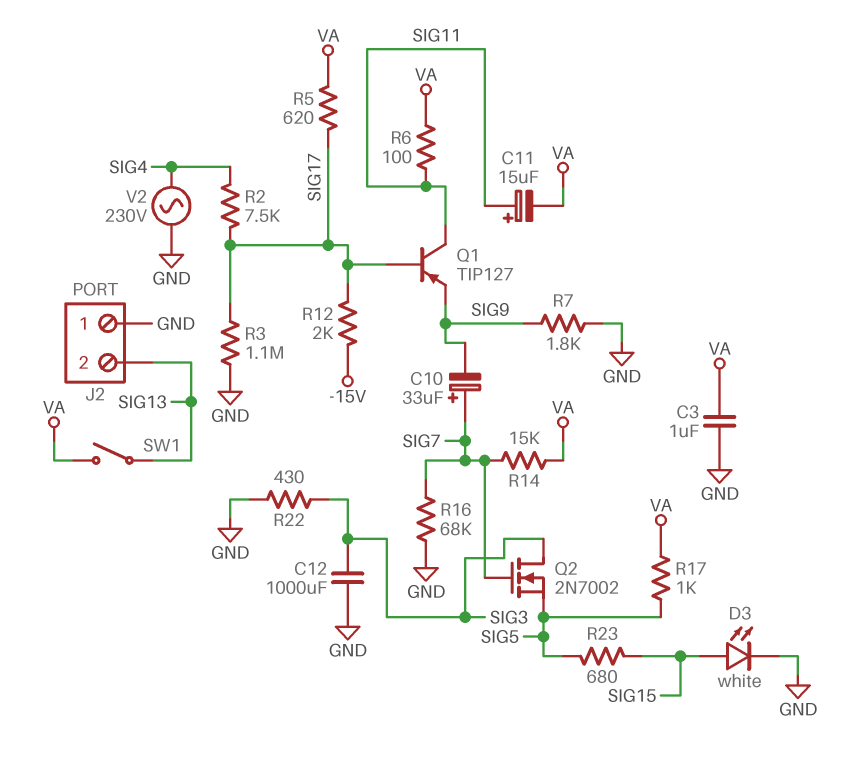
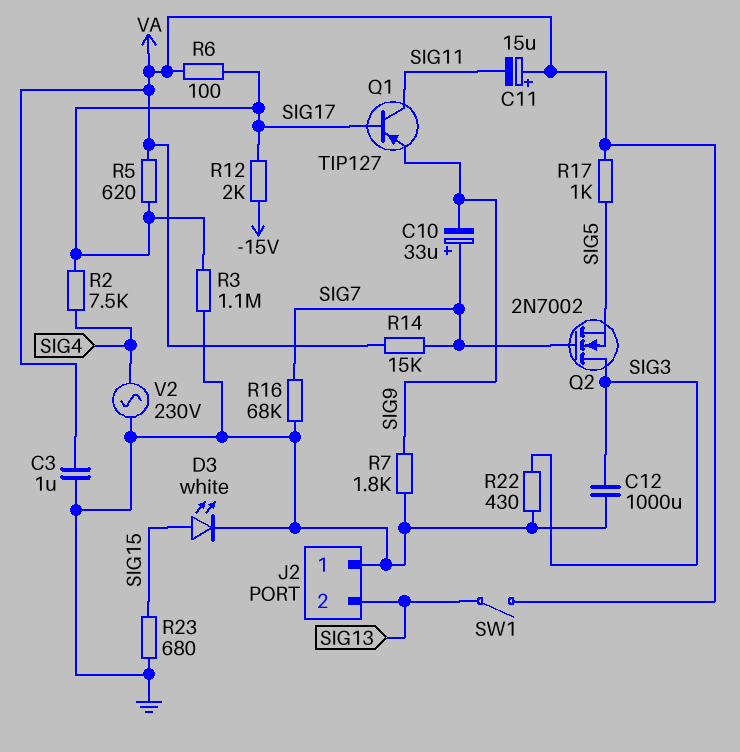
C11: 15uF (plus SIG11, minus VA) -> 15uF (plus VA, minus SIG11)
R6: 100 (SIG11, VA) -> 100 (SIG17, VA)
R23: 680 (SIG5, SIG15) -> 680 (GND, SIG15)

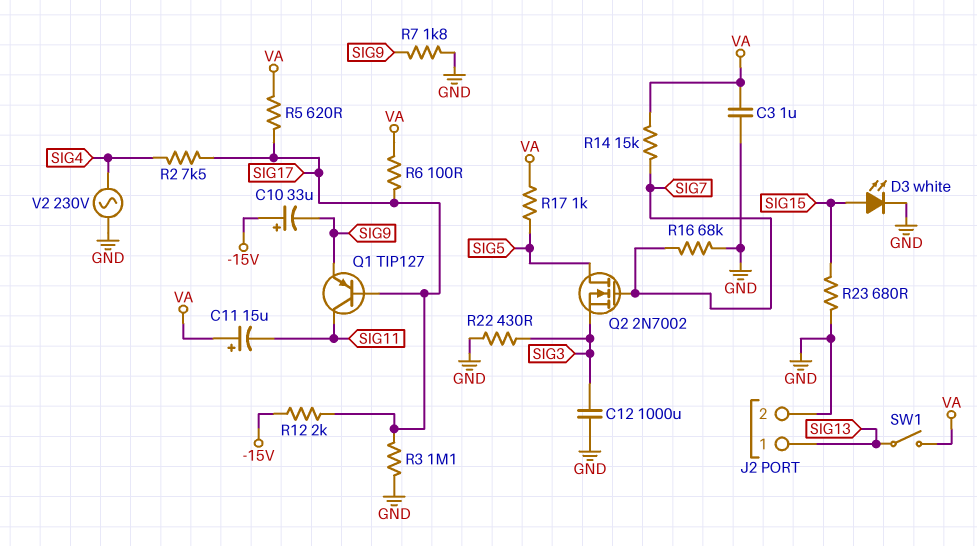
C10: 33uF (plus SIG7, minus SIG9) -> 33uF (plus -15V, minus SIG9)
J2 pin 1: GND -> SIG13
J2 pin 2: SIG13 -> GND
Q2: NMOS 2N7002 (G SIG7, D SIG3, S SIG5) -> NMOS 2N7002 (G SIG7, D SIG5, S SIG3)

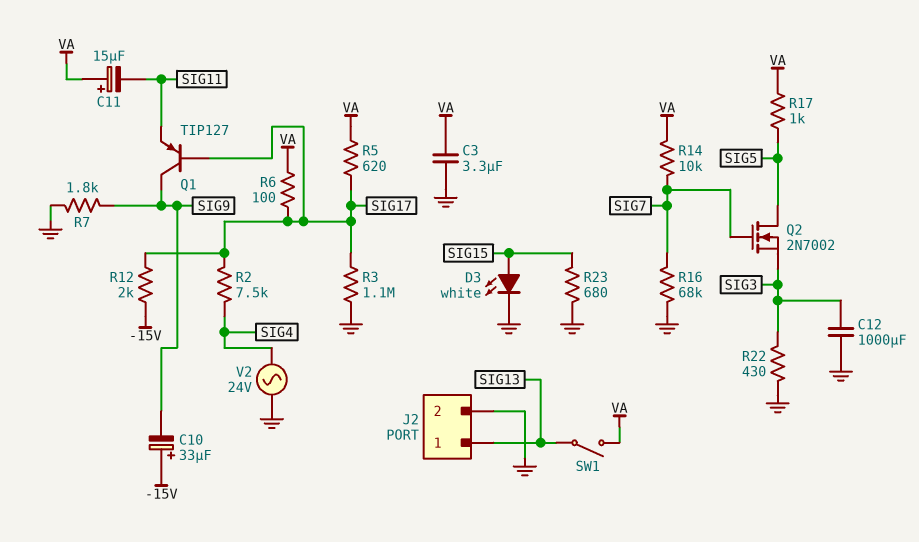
C3: 1uF (GND, VA) -> 3.3uF (GND, VA)
Q1: PNP TIP127 (B SIG17, C SIG11, E SIG9) -> PNP TIP127 (B SIG17, C SIG9, E SIG11)
R14: 15k (SIG7, VA) -> 10k (SIG7, VA)
V2: AC 230V (GND, SIG4) -> AC 24V (GND, SIG4)

